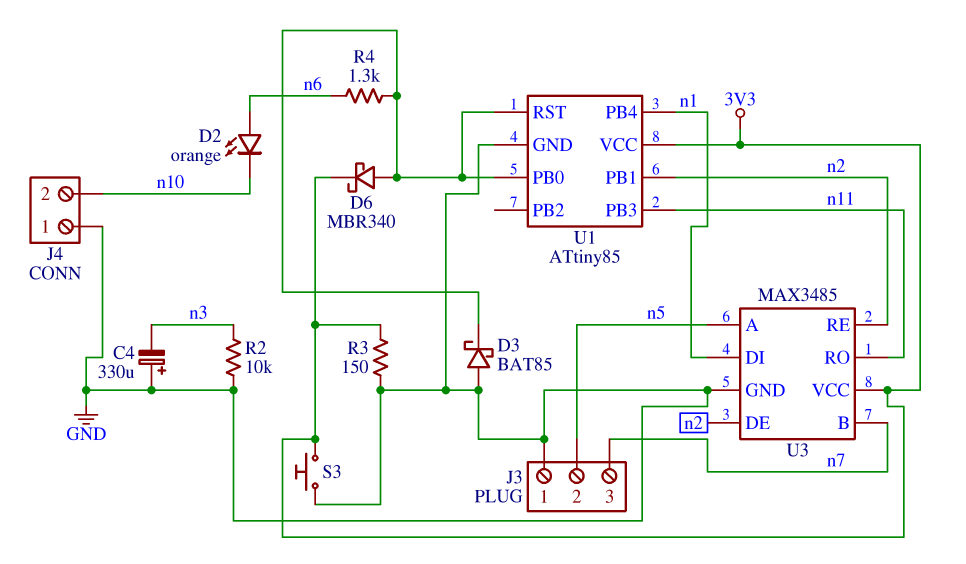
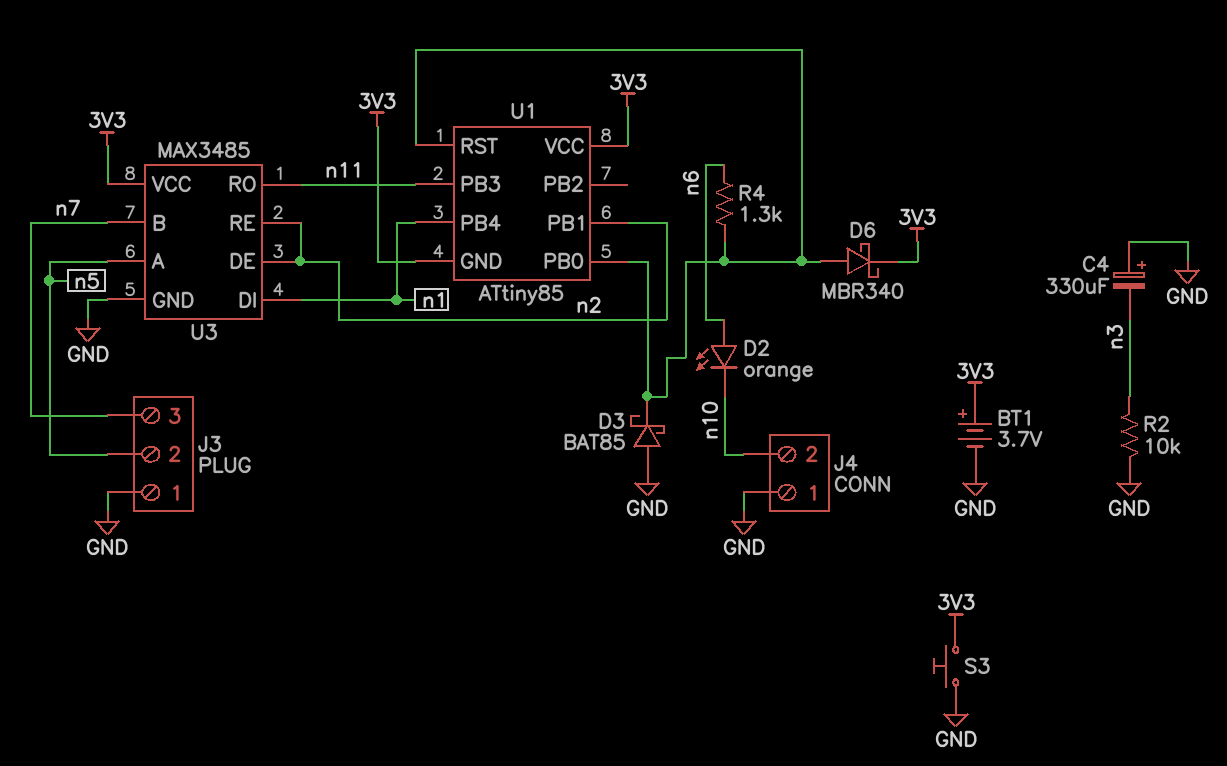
BT1: none -> 3.7V (plus 3V3, minus GND)
R3: 150 (3V3, GND) -> none
U1 pin GND: GND -> 3V3

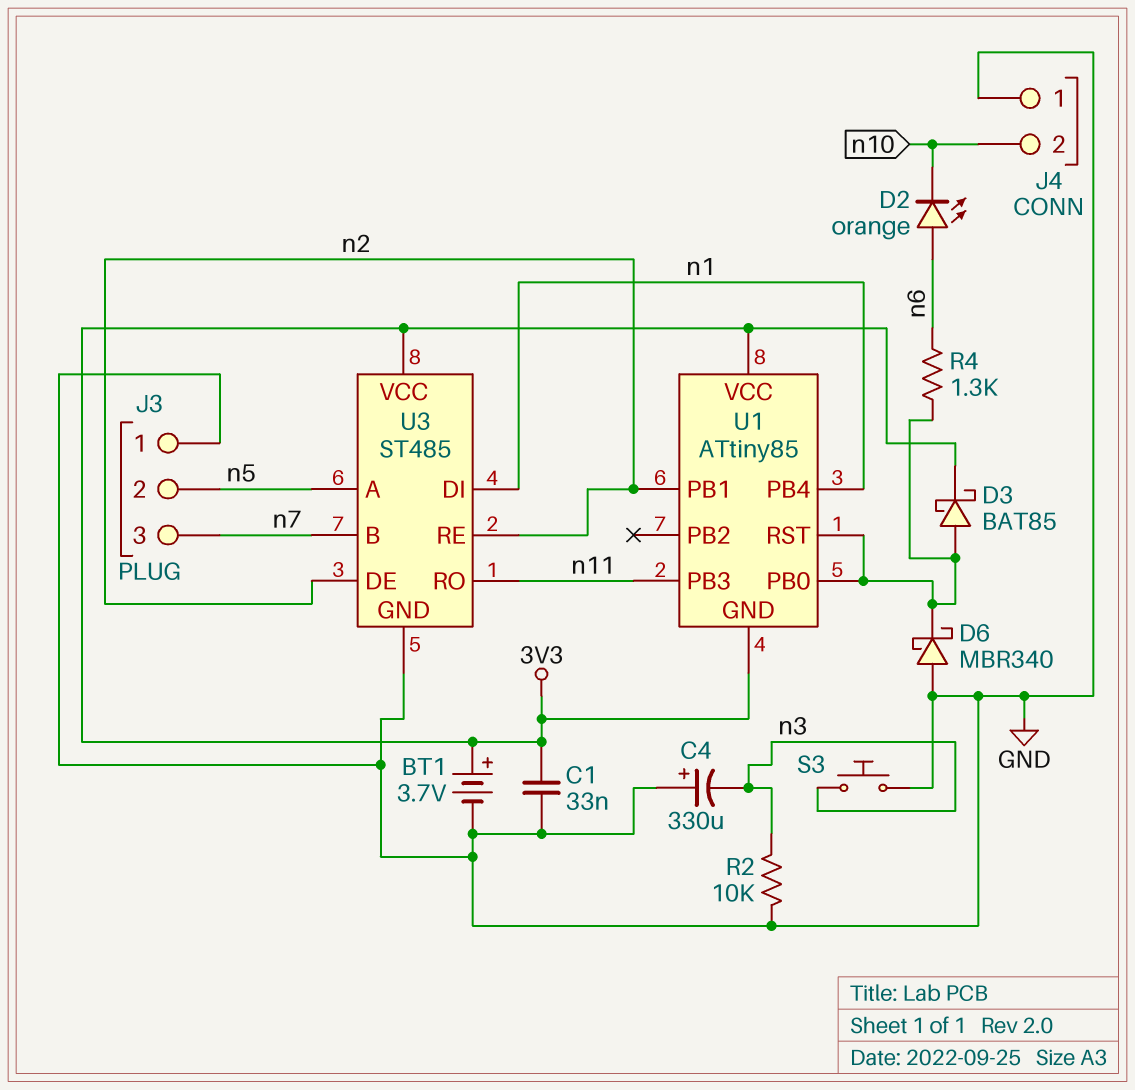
C1: none -> 33nF (3V3, GND)
D3: schottky BAT85 (A GND, K U1/PB0) -> schottky BAT85 (A U1/PB0, K 3V3)
D6: schottky MBR340 (A U1/PB0, K 3V3) -> schottky MBR340 (A GND, K U1/PB0)
S3: button (3V3, GND) -> button (GND, n3)
U3: MAX3485 -> ST485

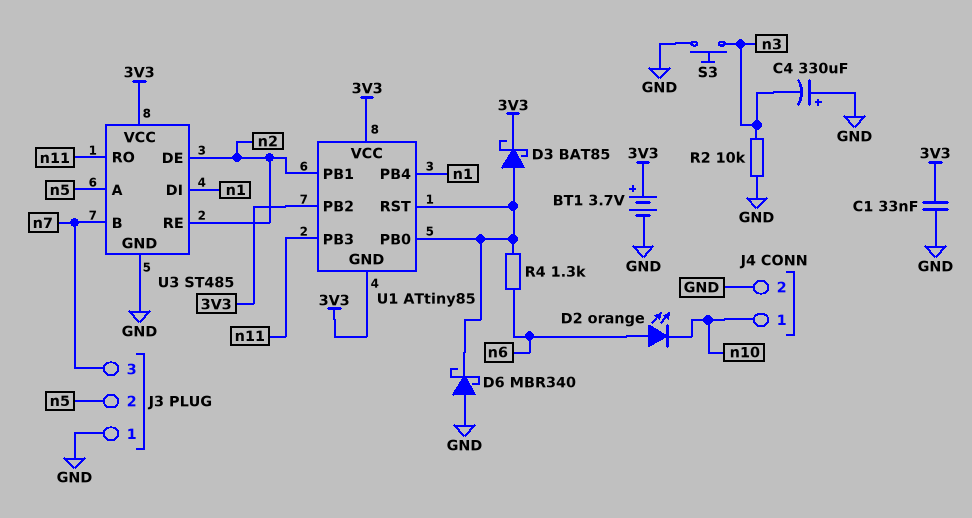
J4 pin 1: GND -> n10
J4 pin 2: n10 -> GND
U1 pin PB2: none -> 3V3

